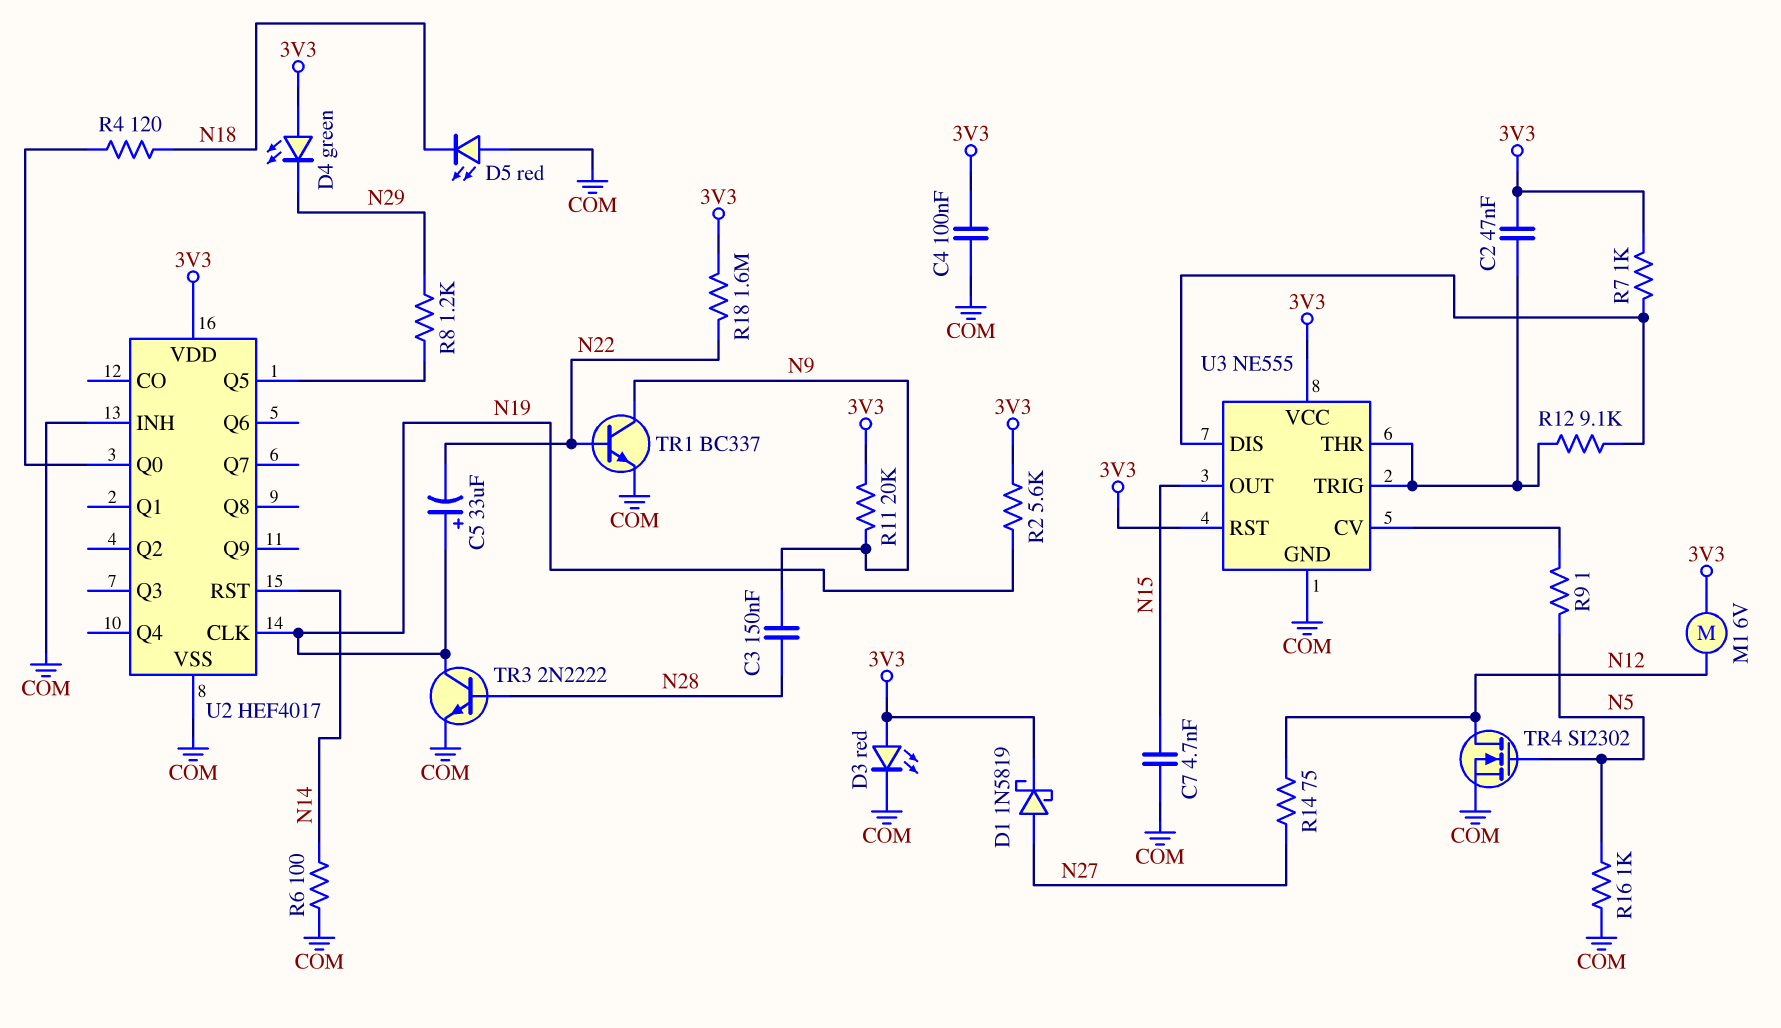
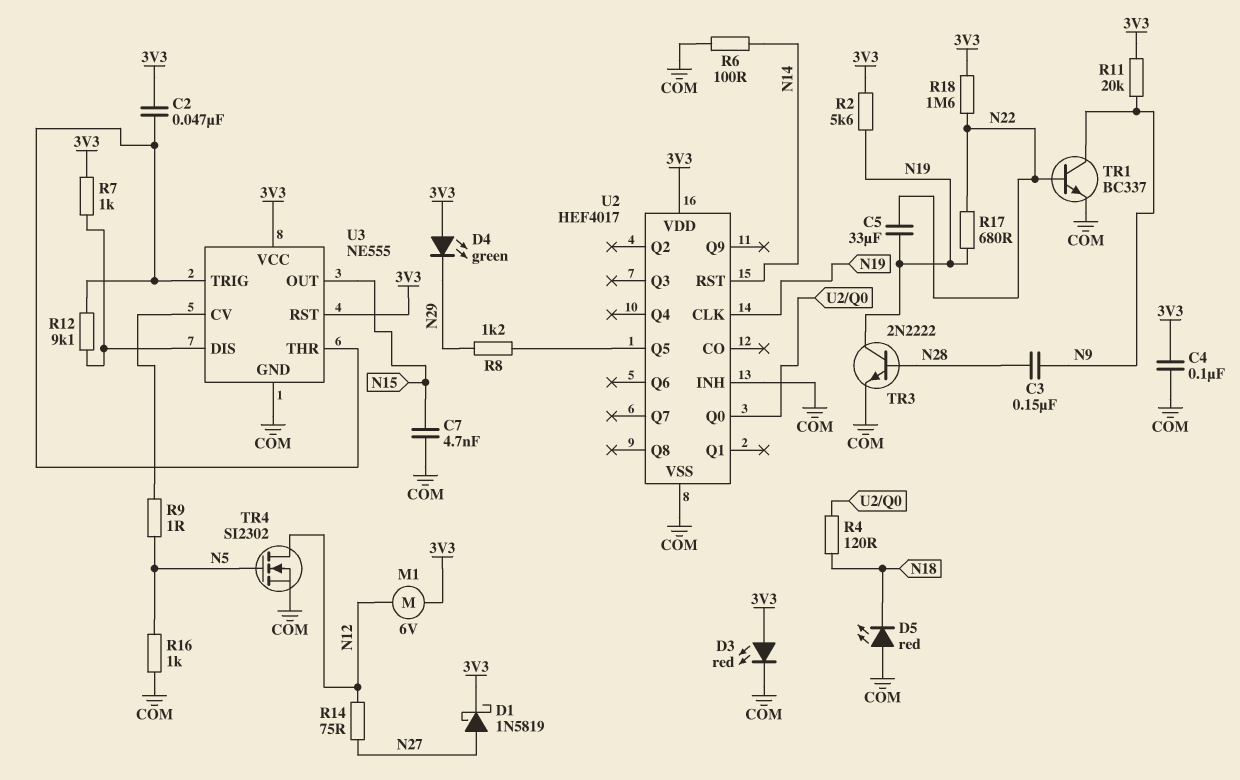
C5: 33uF (plus N19, minus N22) -> 33uF (N19, N22)
R17: none -> 680 (N19, N22)

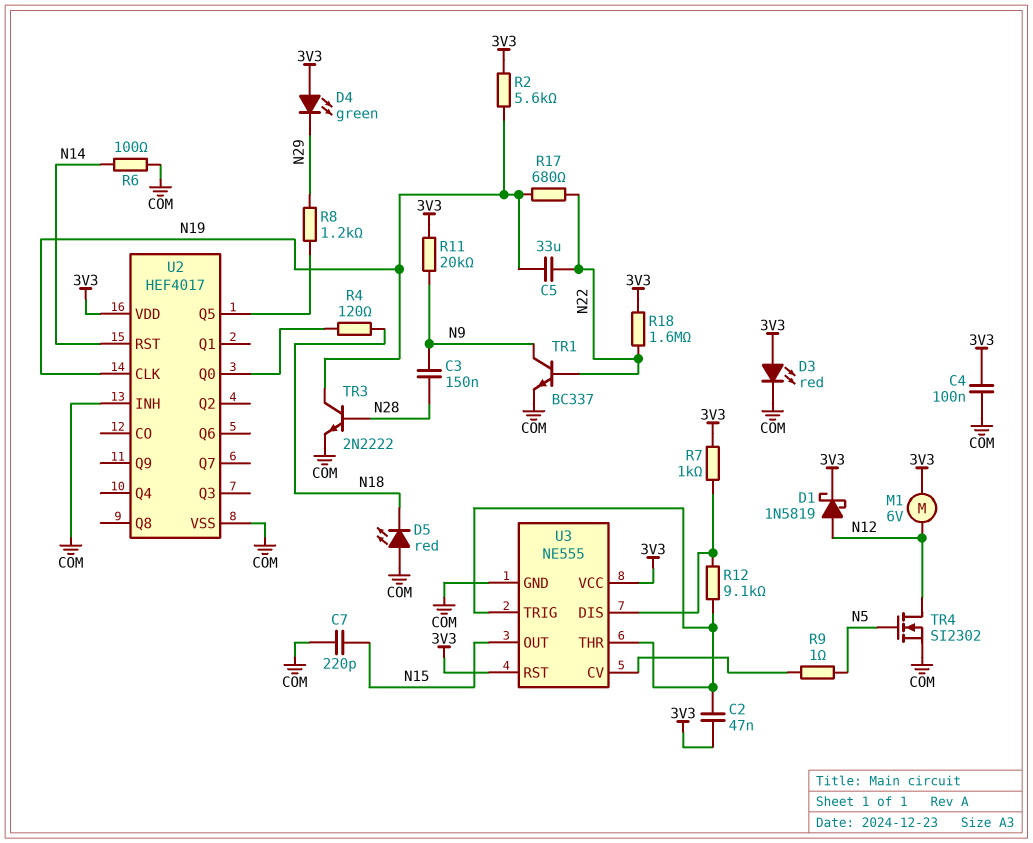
C7: 4.7nF (COM, N15) -> 220pF (COM, N15)
D1: schottky 1N5819 (A N27, K 3V3) -> schottky 1N5819 (A N12, K 3V3)
R14: 75 (N12, N27) -> none
R16: 1k (COM, N5) -> none

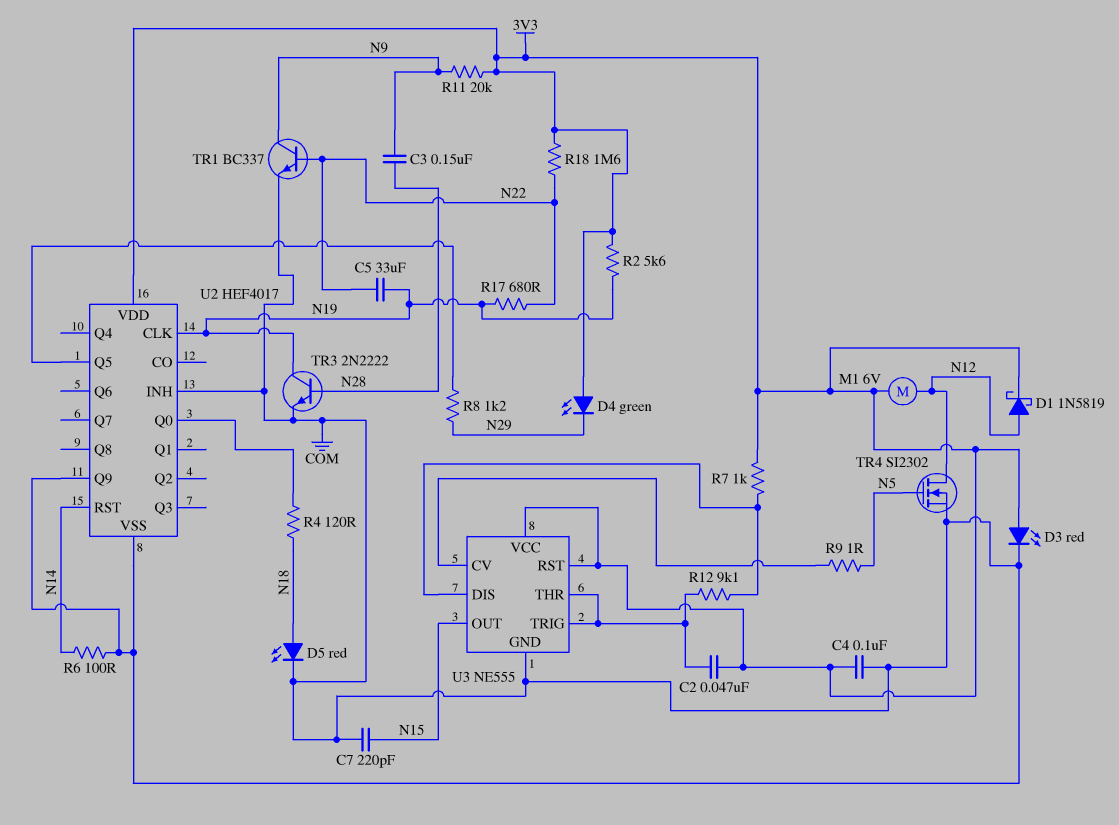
D5: LED red (A COM, K N18) -> LED red (A N18, K COM)
U2 pin Q9: none -> COM

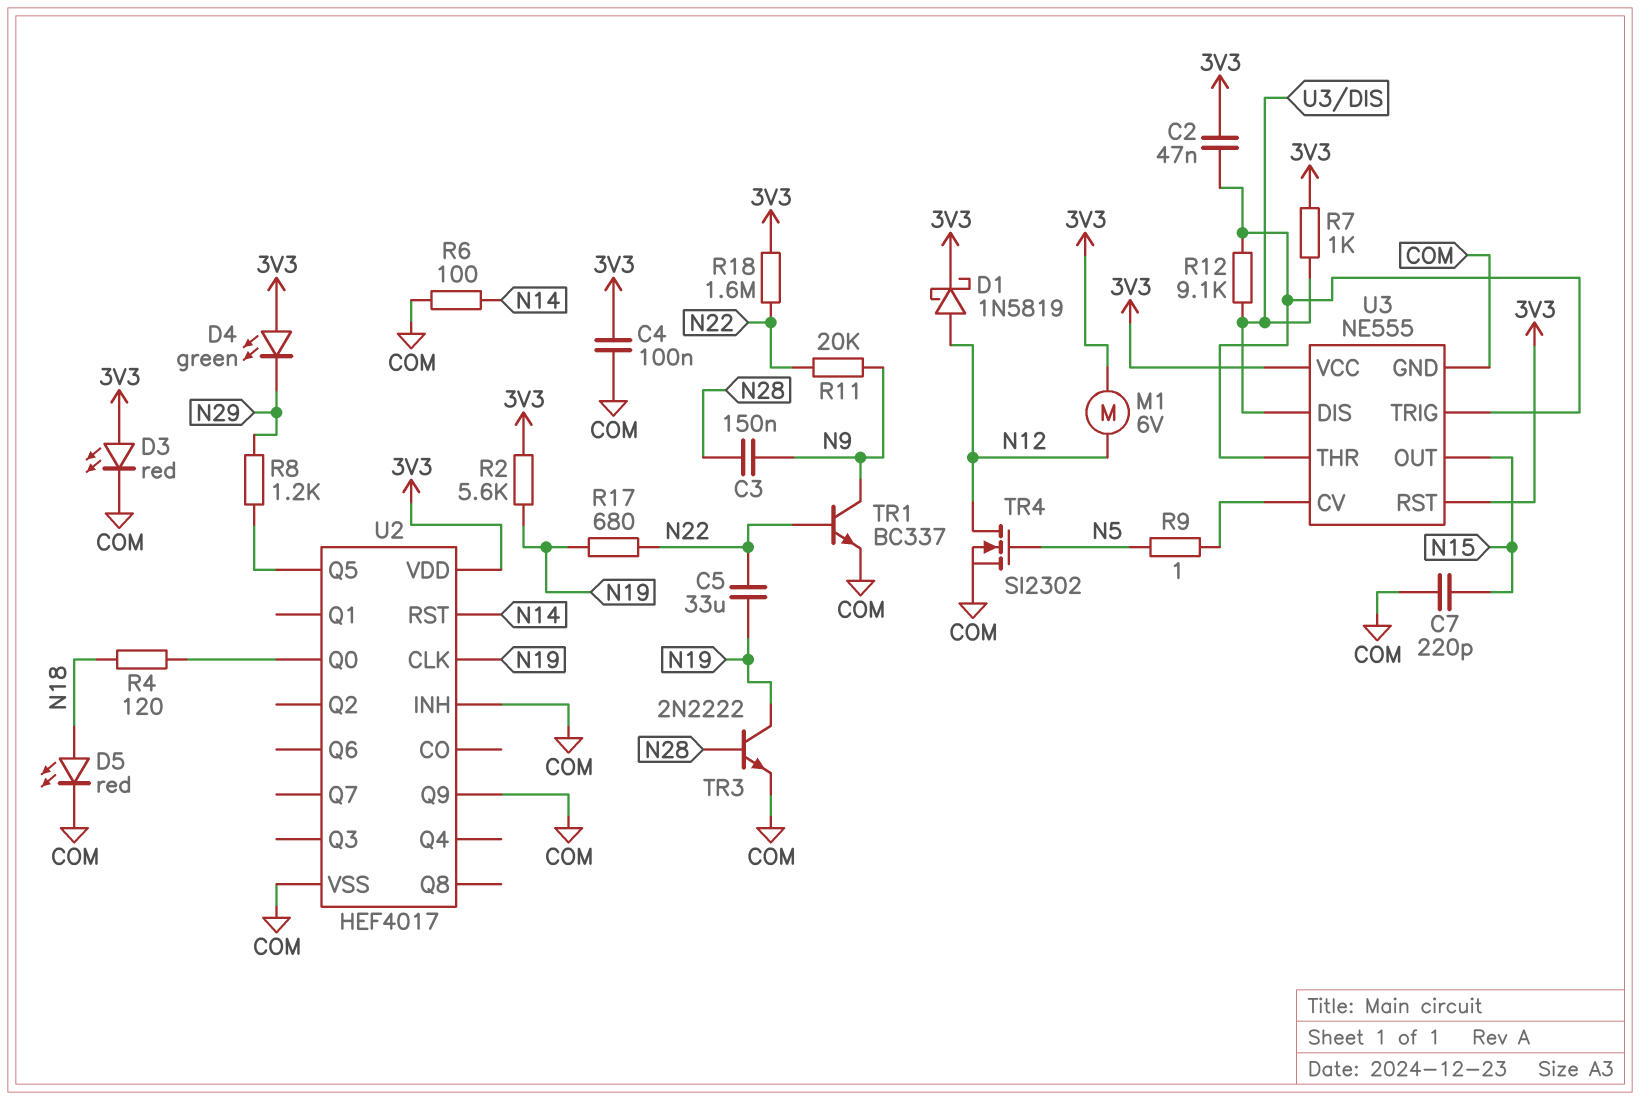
R11: 20k (3V3, N9) -> 20k (N9, N22)

